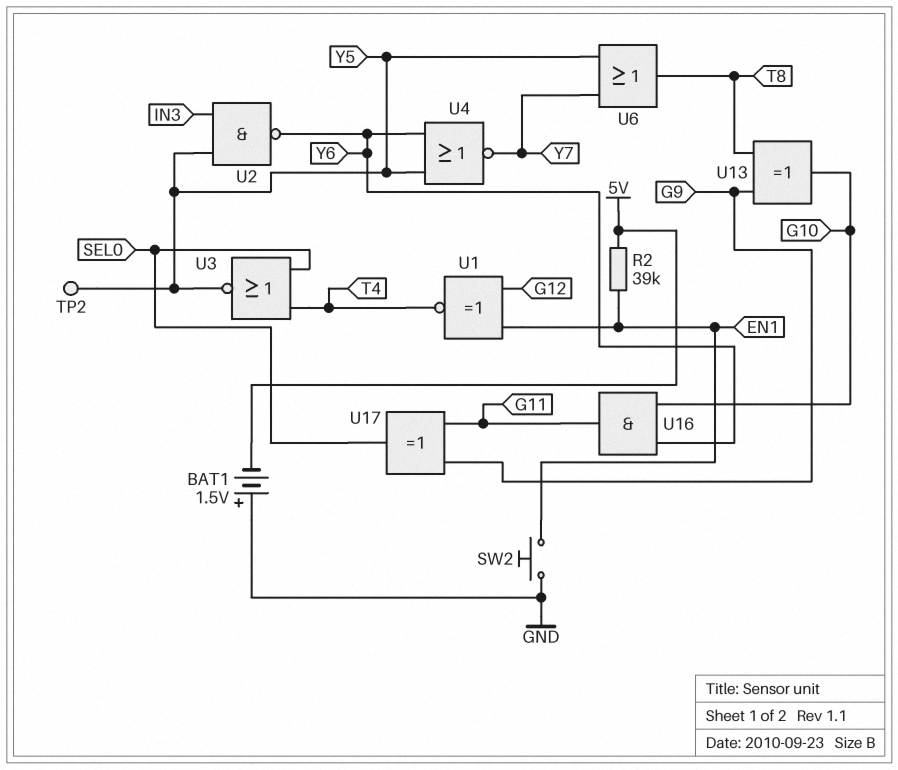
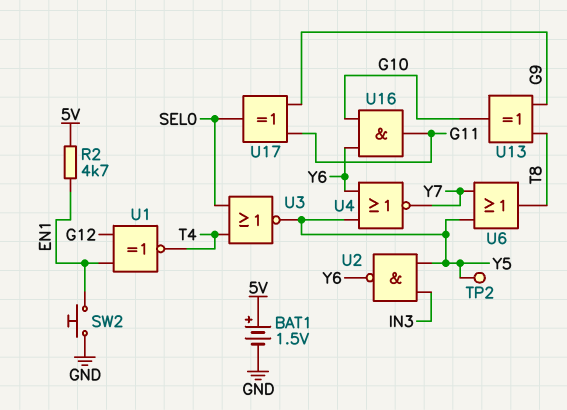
BAT1: 1.5V (plus GND, minus 5V) -> 1.5V (plus 5V, minus GND)
R2: 39k (5V, EN1) -> 4.7k (5V, EN1)

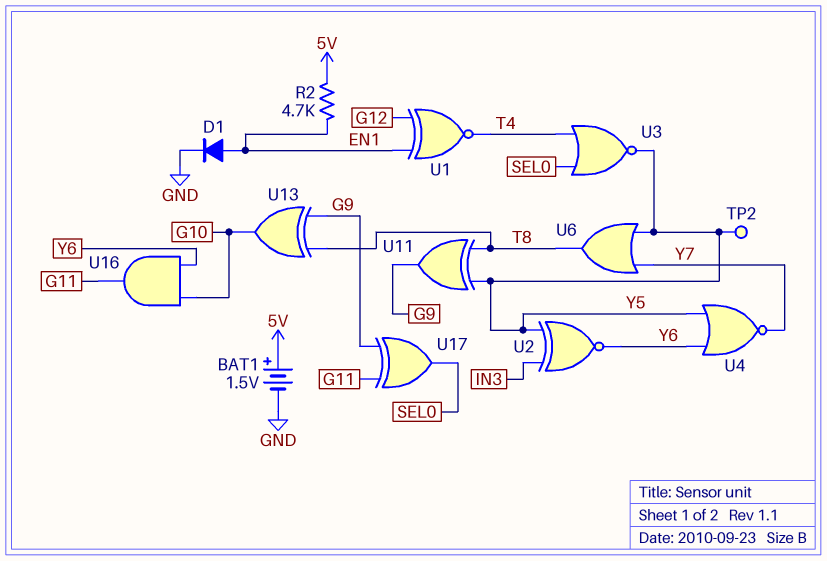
D1: none -> diode (A EN1, K GND)
SW2: button (EN1, GND) -> none
U2: NAND (in IN3, in Y5, out Y6) -> XNOR (in IN3, in Y5, out Y6)
U11: none -> XOR (in T8, in Y5, out G9)

